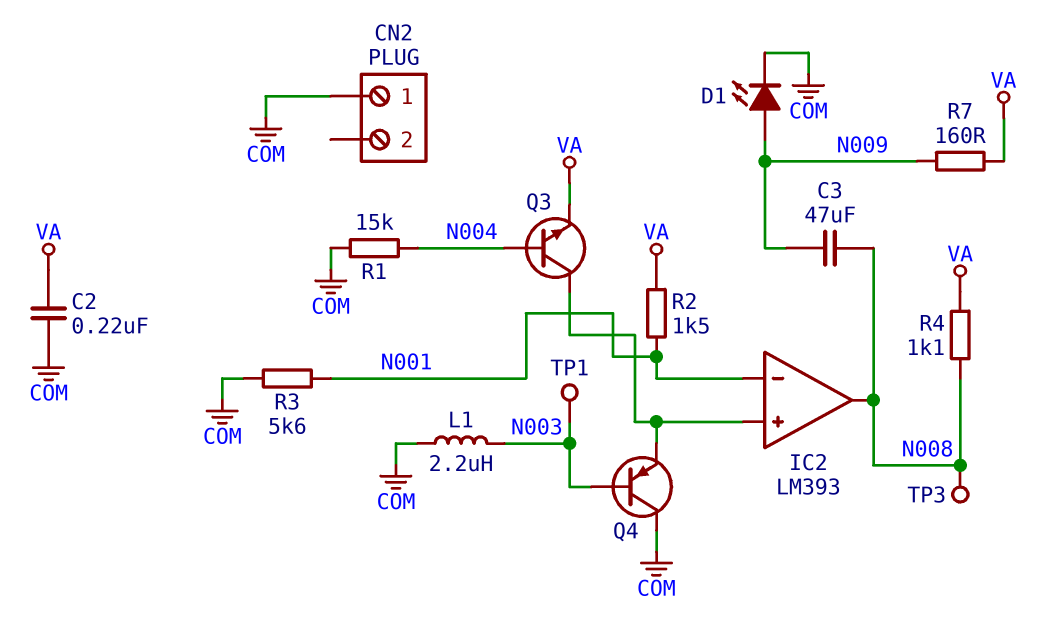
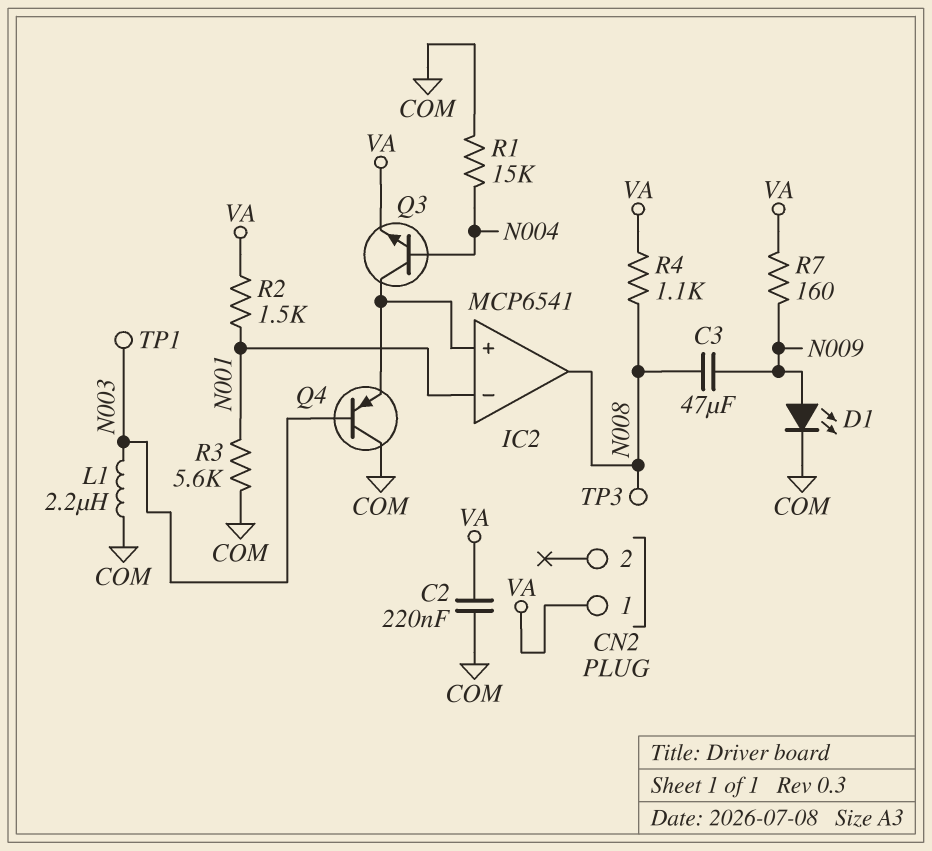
CN2 pin 1: COM -> VA
IC2: LM393 -> MCP6541

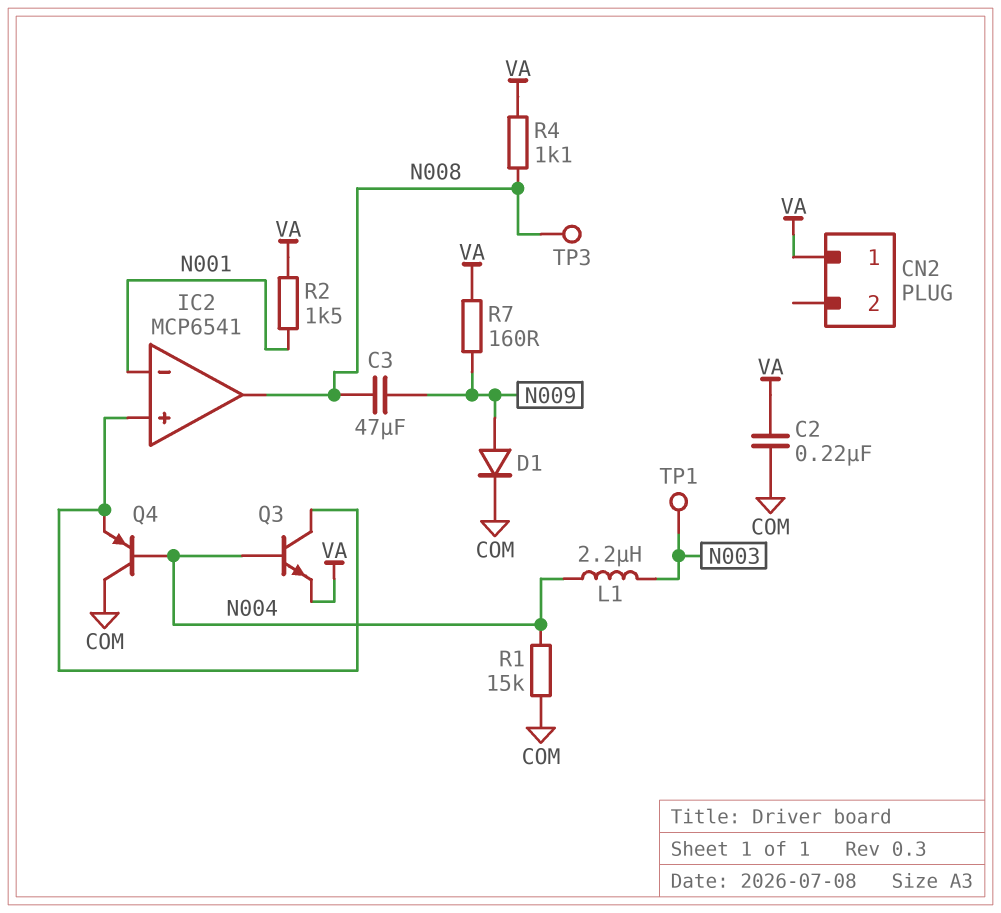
D1: LED (A N009, K COM) -> diode (A N009, K COM)
L1: 2.2uH (COM, N003) -> 2.2uH (N003, N004)
Q4: PNP (B N003, C COM, E IC2/in+) -> PNP (B N004, C COM, E IC2/in+)
R3: 5.6k (COM, N001) -> none

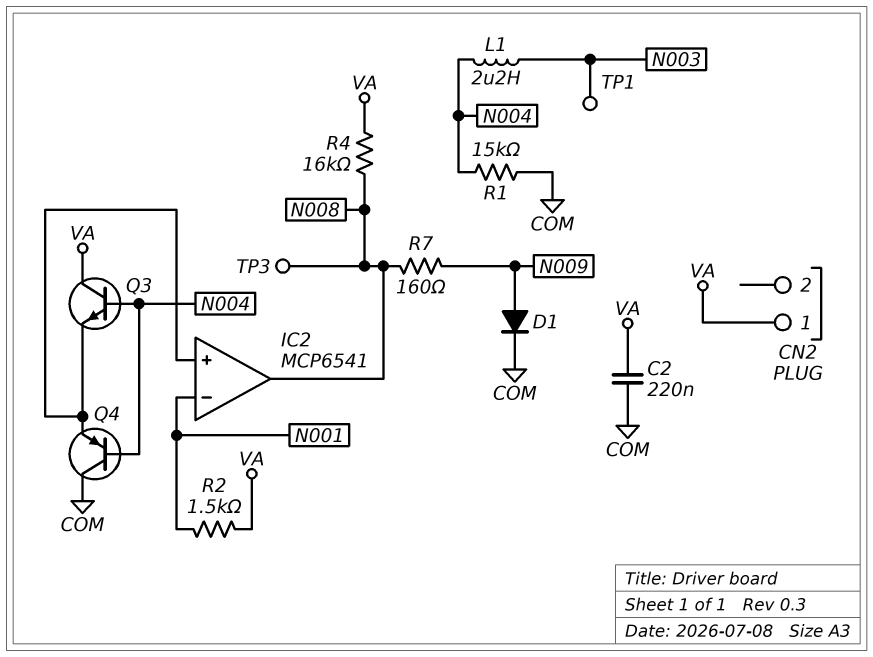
C3: 47uF (N008, N009) -> none
Q3: NPN (B N004, C IC2/in+, E VA) -> NPN (B N004, C VA, E IC2/in+)
R4: 1.1k (N008, VA) -> 16k (N008, VA)
R7: 160 (N009, VA) -> 160 (N008, N009)

